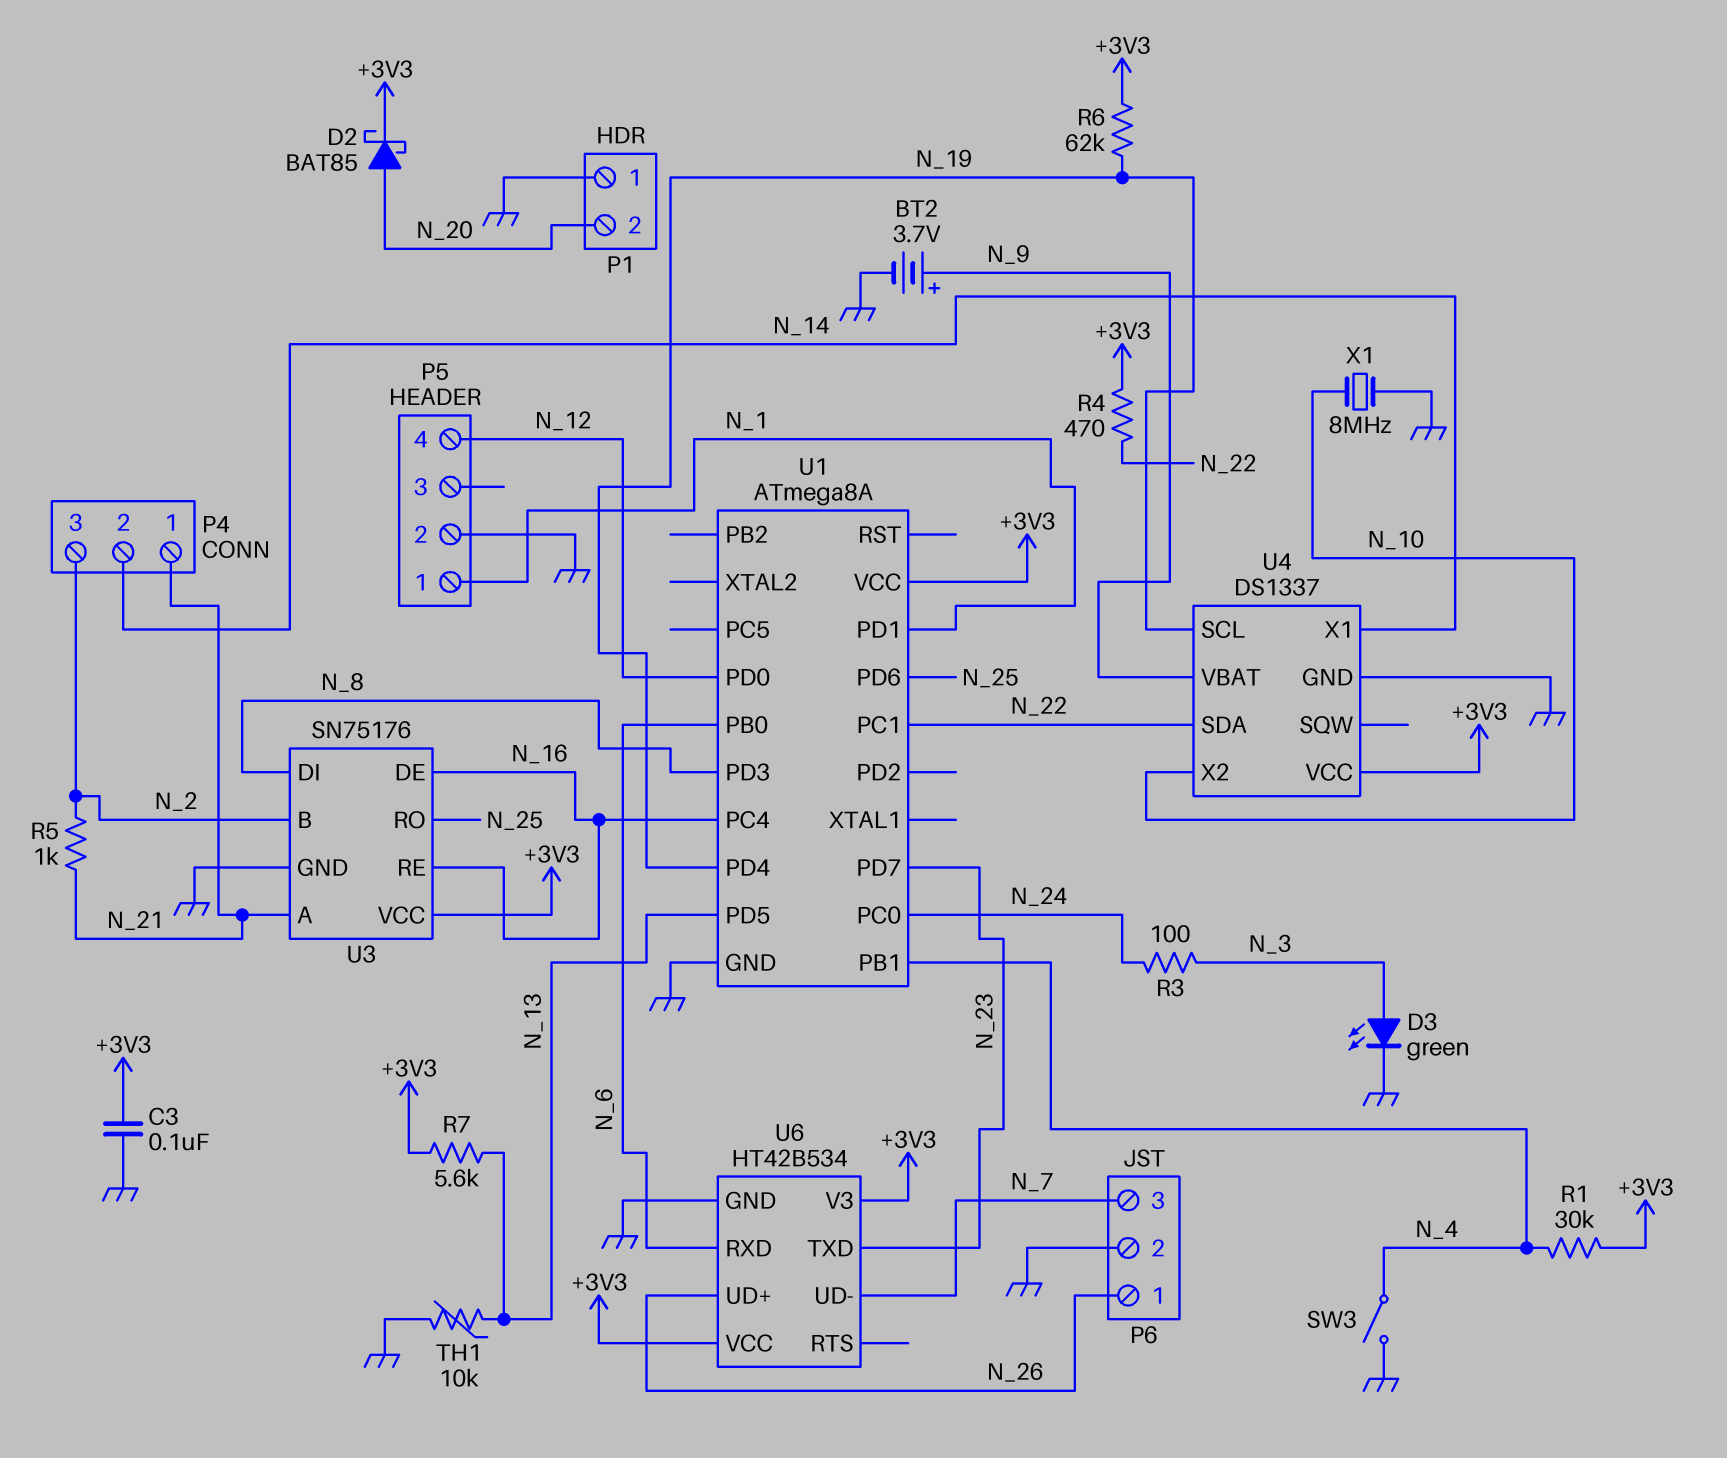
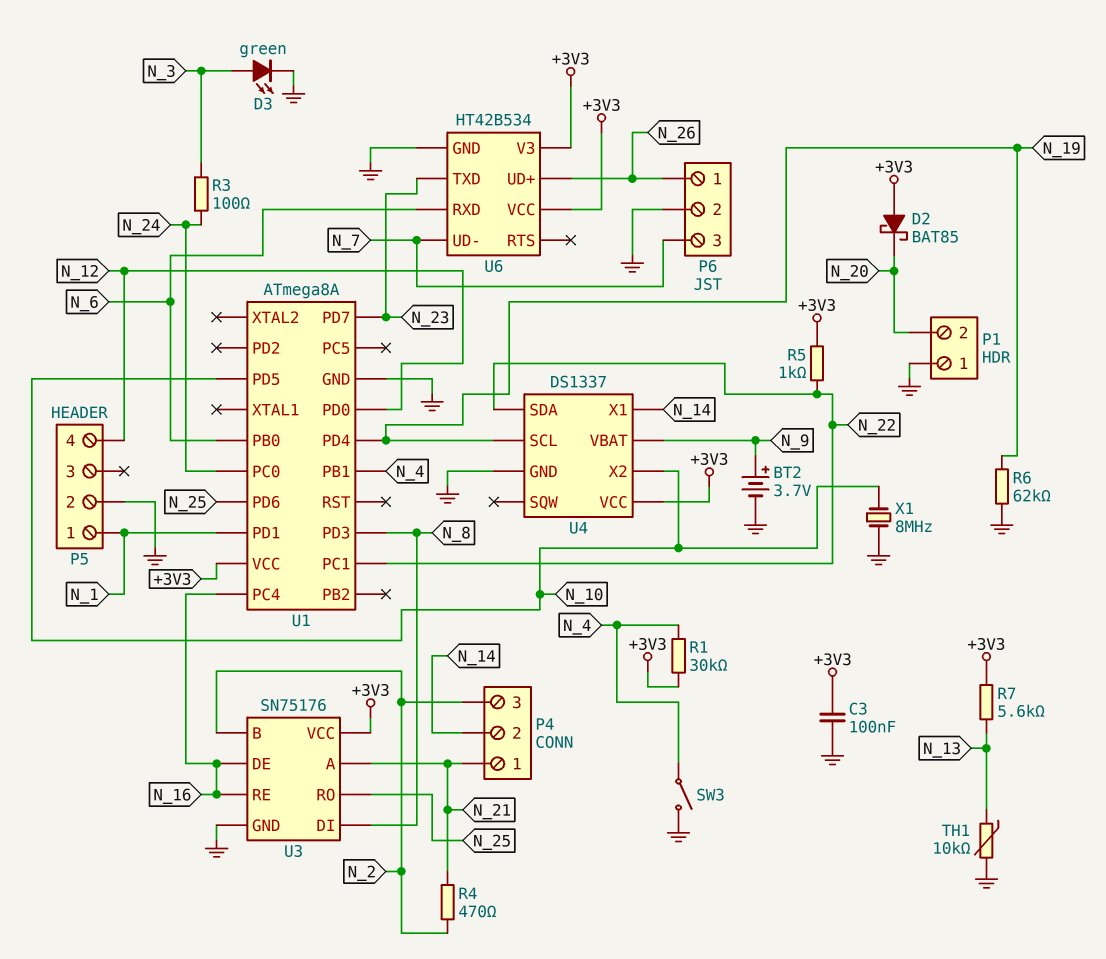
D2: schottky BAT85 (A N_20, K +3V3) -> schottky BAT85 (A +3V3, K N_20)
R4: 470 (+3V3, N_22) -> 470 (N_2, N_21)
R5: 1k (N_2, N_21) -> 1k (+3V3, N_22)
R6: 62k (+3V3, N_19) -> 62k (GND, N_19)
U1 pin PD5: N_13 -> N_10

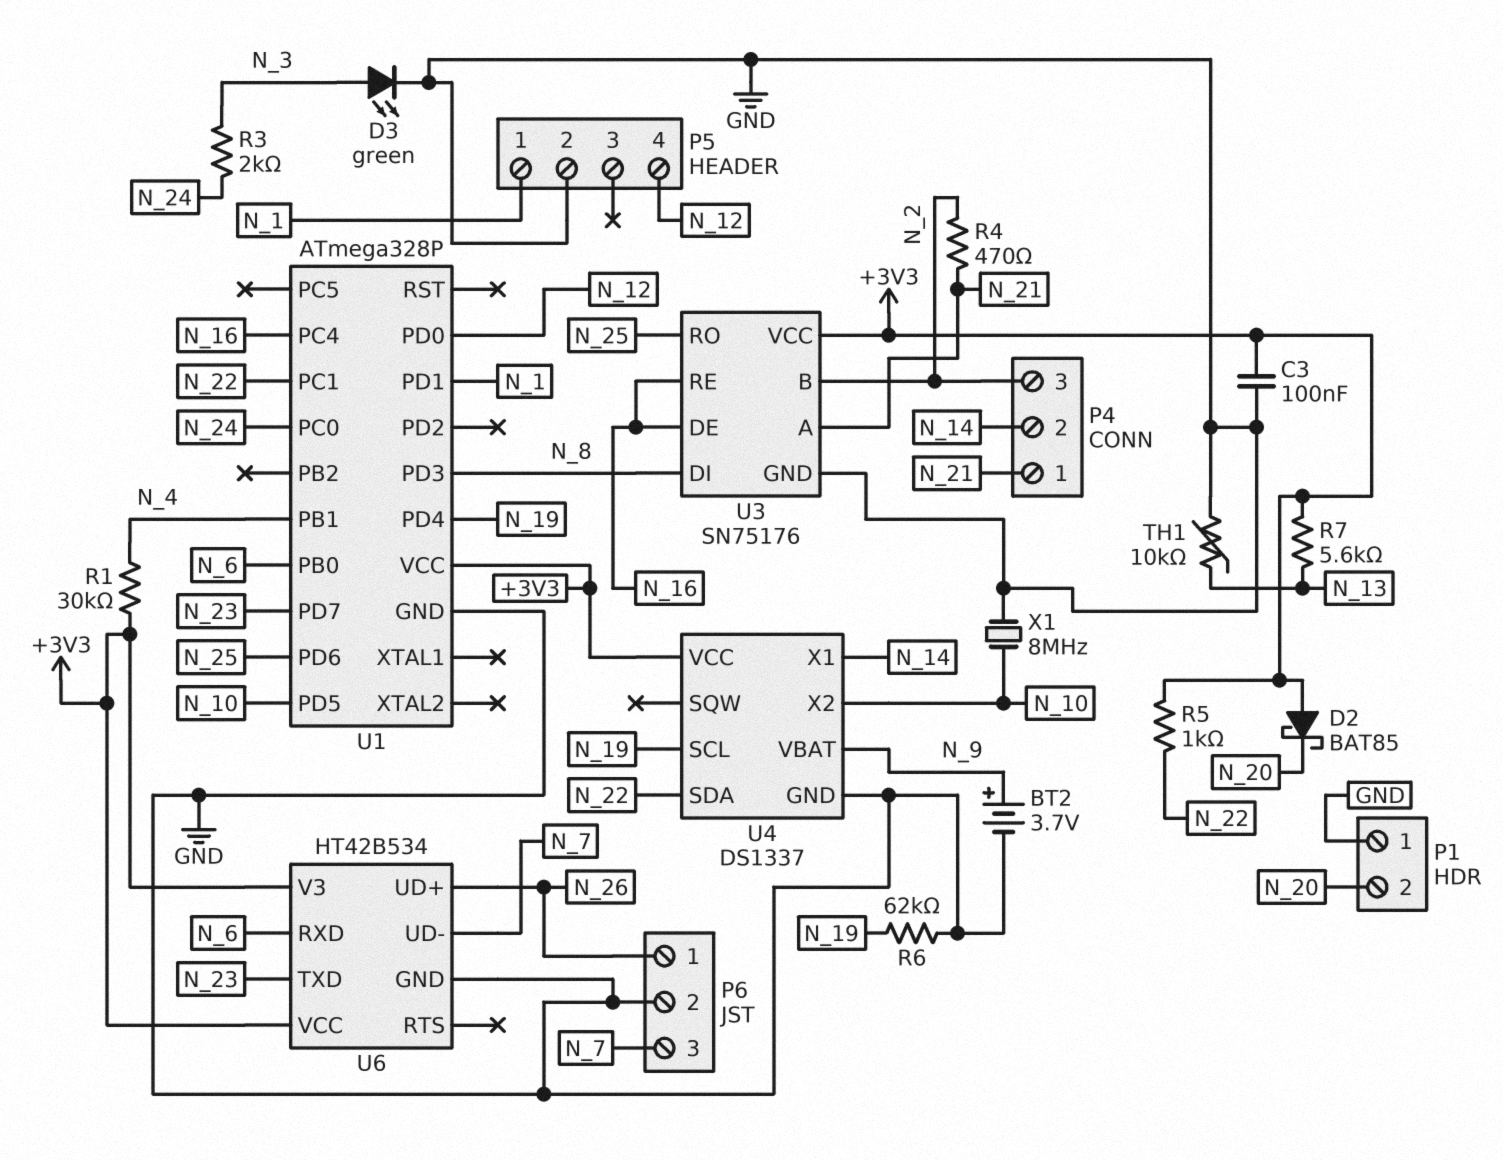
R3: 100 (N_3, N_24) -> 2k (N_3, N_24)
SW3: switch (GND, N_4) -> none
U1: ATmega8A -> ATmega328P

